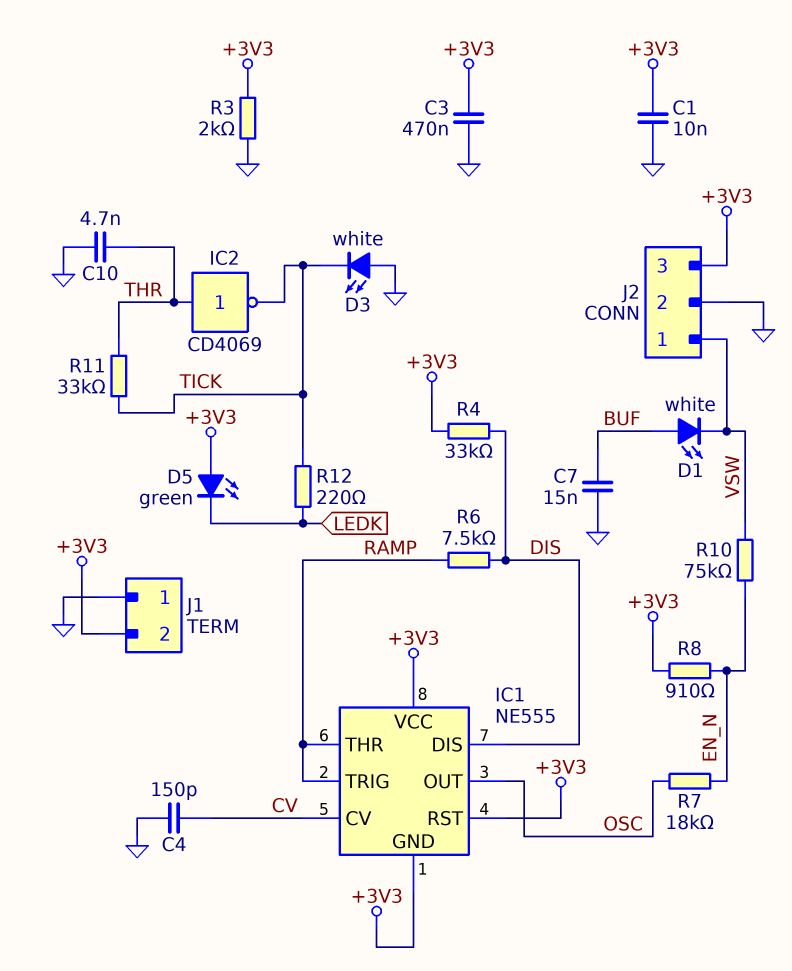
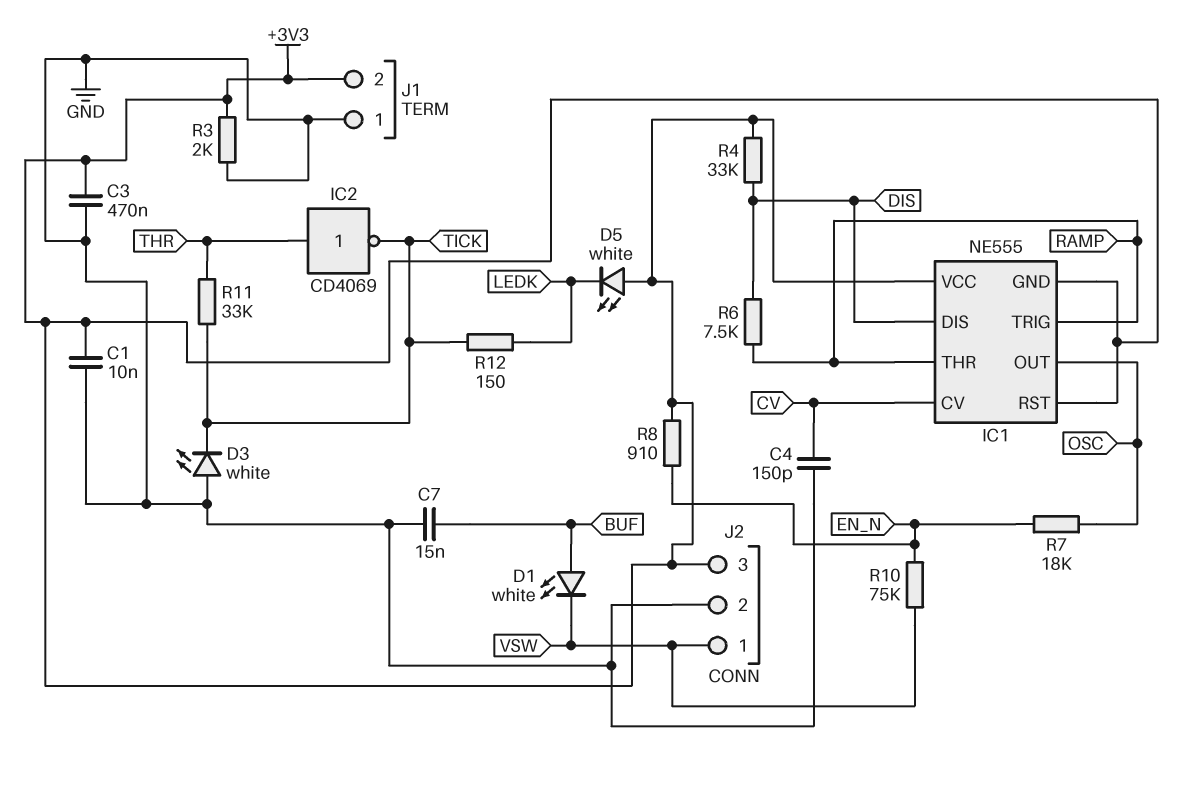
C10: 4.7nF (GND, THR) -> none
D5: LED green (A +3V3, K LEDK) -> LED white (A +3V3, K LEDK)
R12: 220 (LEDK, TICK) -> 150 (LEDK, TICK)

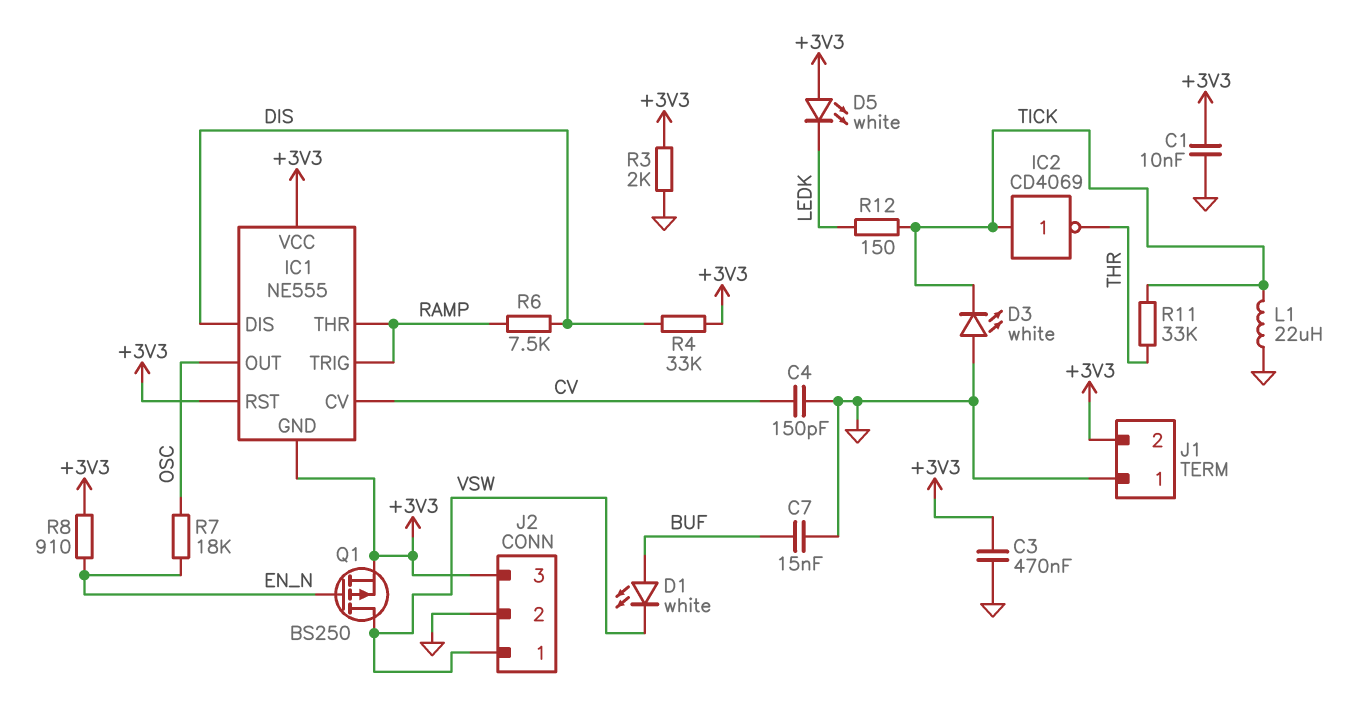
IC2: NOT CD4069 (in THR, out TICK) -> NOT CD4069 (in TICK, out THR)
L1: none -> 22uH (GND, TICK)
Q1: none -> PMOS BS250 (G EN_N, D VSW, S +3V3)
R10: 75k (EN_N, VSW) -> none

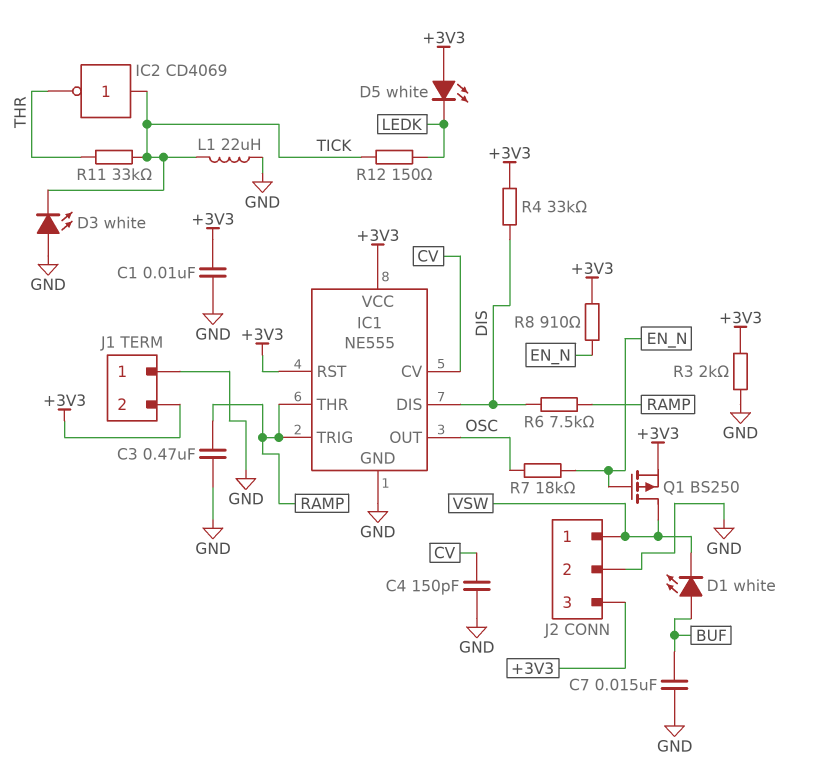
C3: 470nF (+3V3, GND) -> 470nF (GND, RAMP)
IC1 pin GND: +3V3 -> GND

